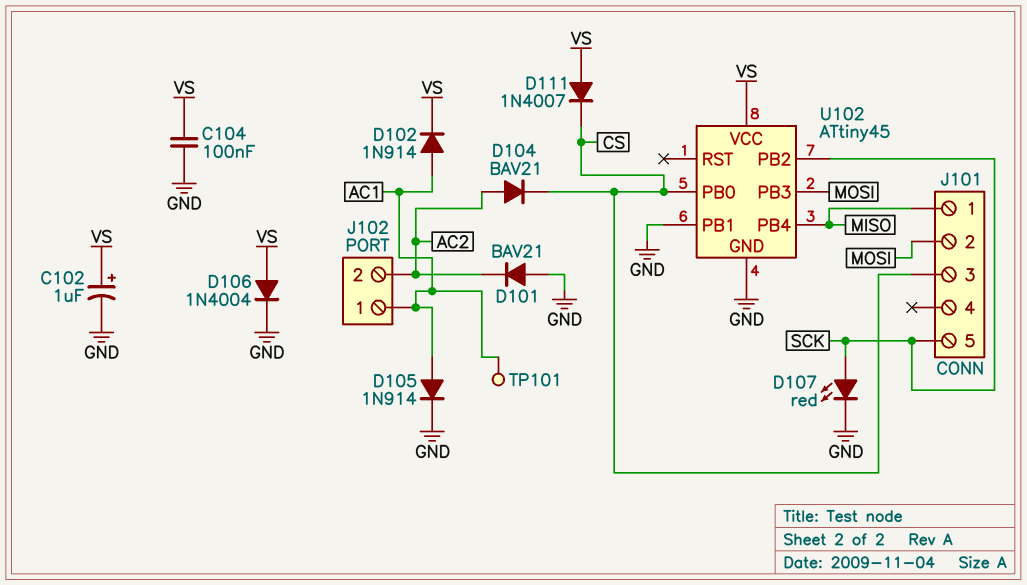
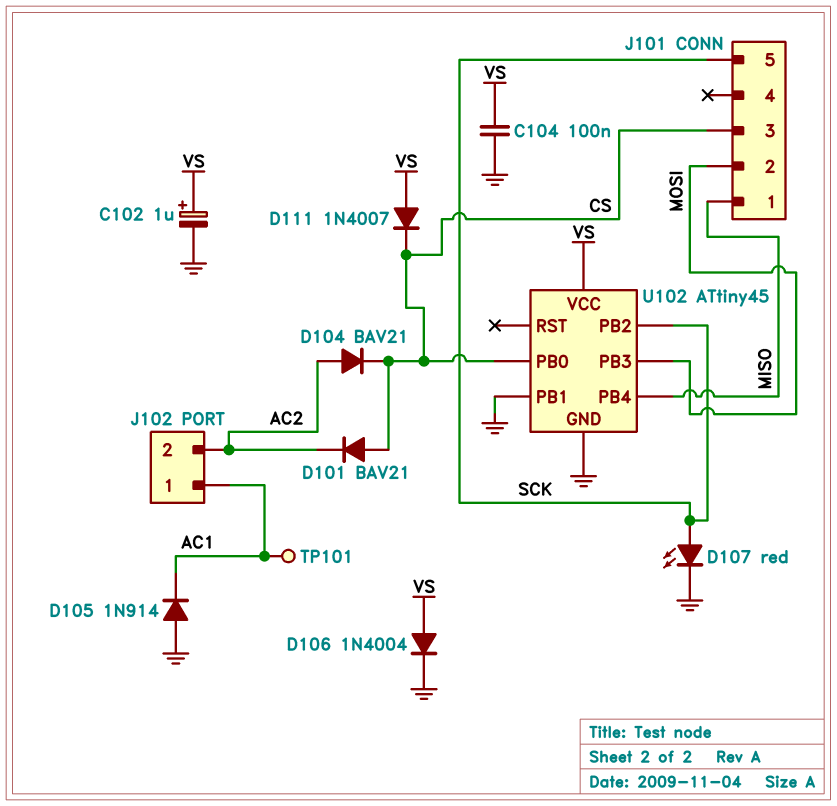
D101: diode BAV21 (A GND, K AC2) -> diode BAV21 (A CS, K AC2)
D102: diode 1N914 (A AC1, K VS) -> none
D105: diode 1N914 (A AC1, K GND) -> diode 1N914 (A GND, K AC1)

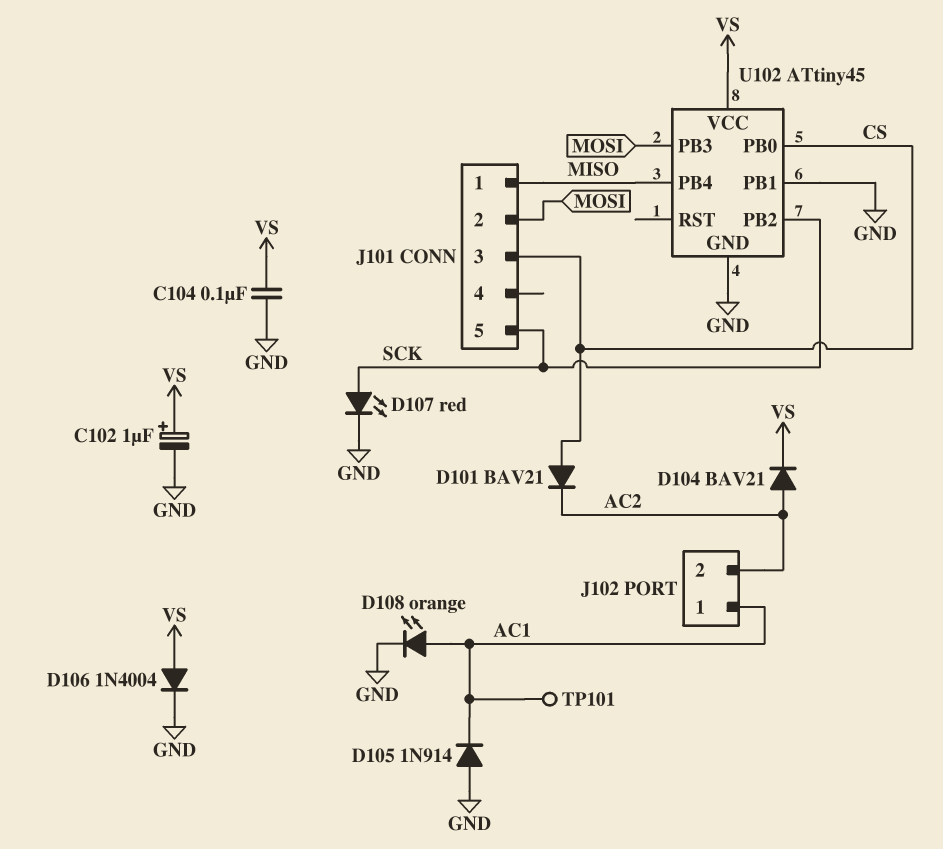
D104: diode BAV21 (A AC2, K CS) -> diode BAV21 (A AC2, K VS)
D108: none -> LED orange (A AC1, K GND)
D111: diode 1N4007 (A VS, K CS) -> none

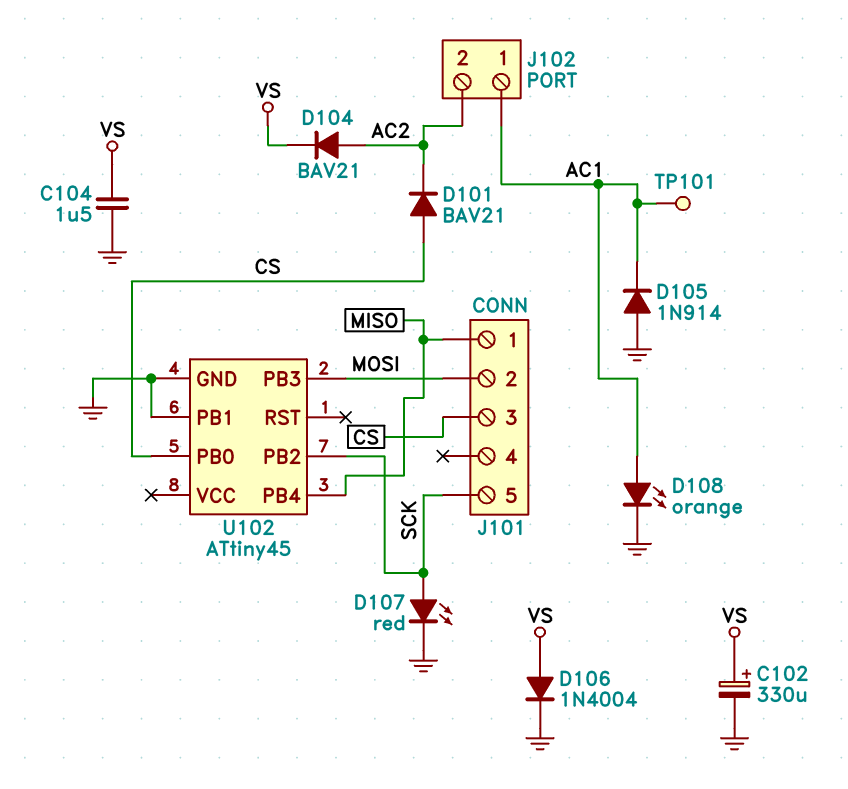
C102: 1uF (plus VS, minus GND) -> 330uF (plus VS, minus GND)
C104: 100nF (GND, VS) -> 1.5uF (GND, VS)
U102 pin VCC: VS -> none

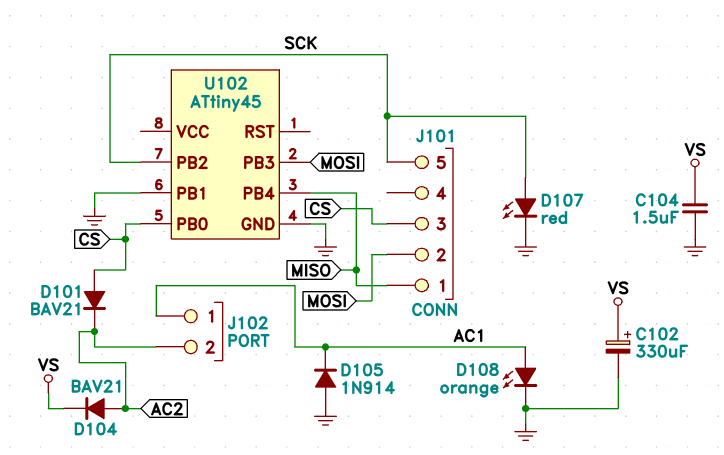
D106: diode 1N4004 (A VS, K GND) -> none
TP101: test point (AC1) -> none

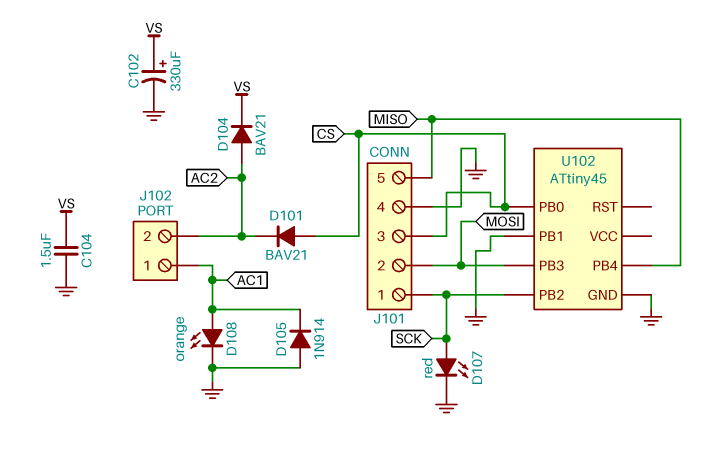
J101 pin 1: MISO -> SCK
J101 pin 4: none -> GND
J101 pin 5: SCK -> MISO

